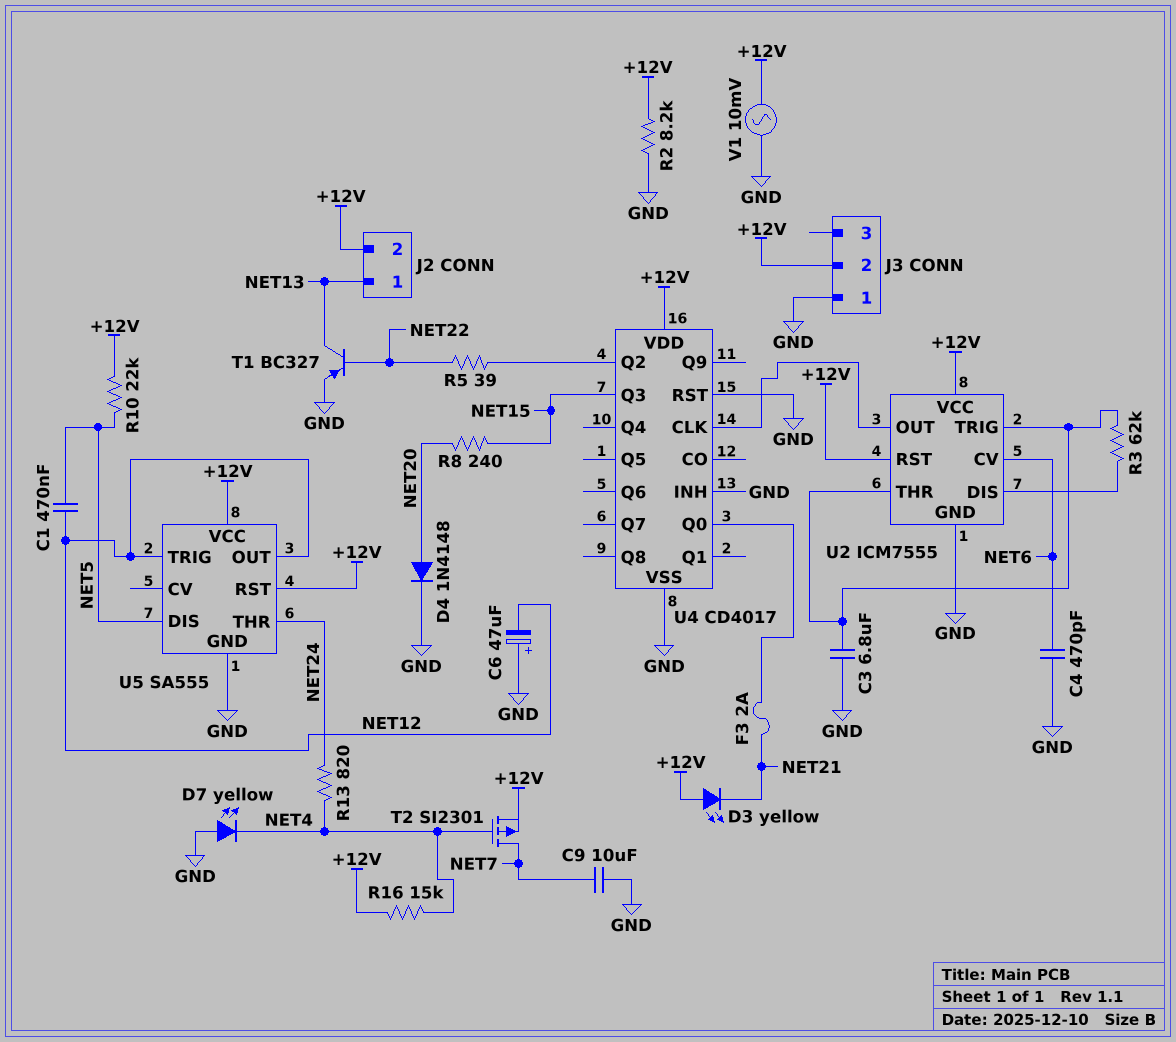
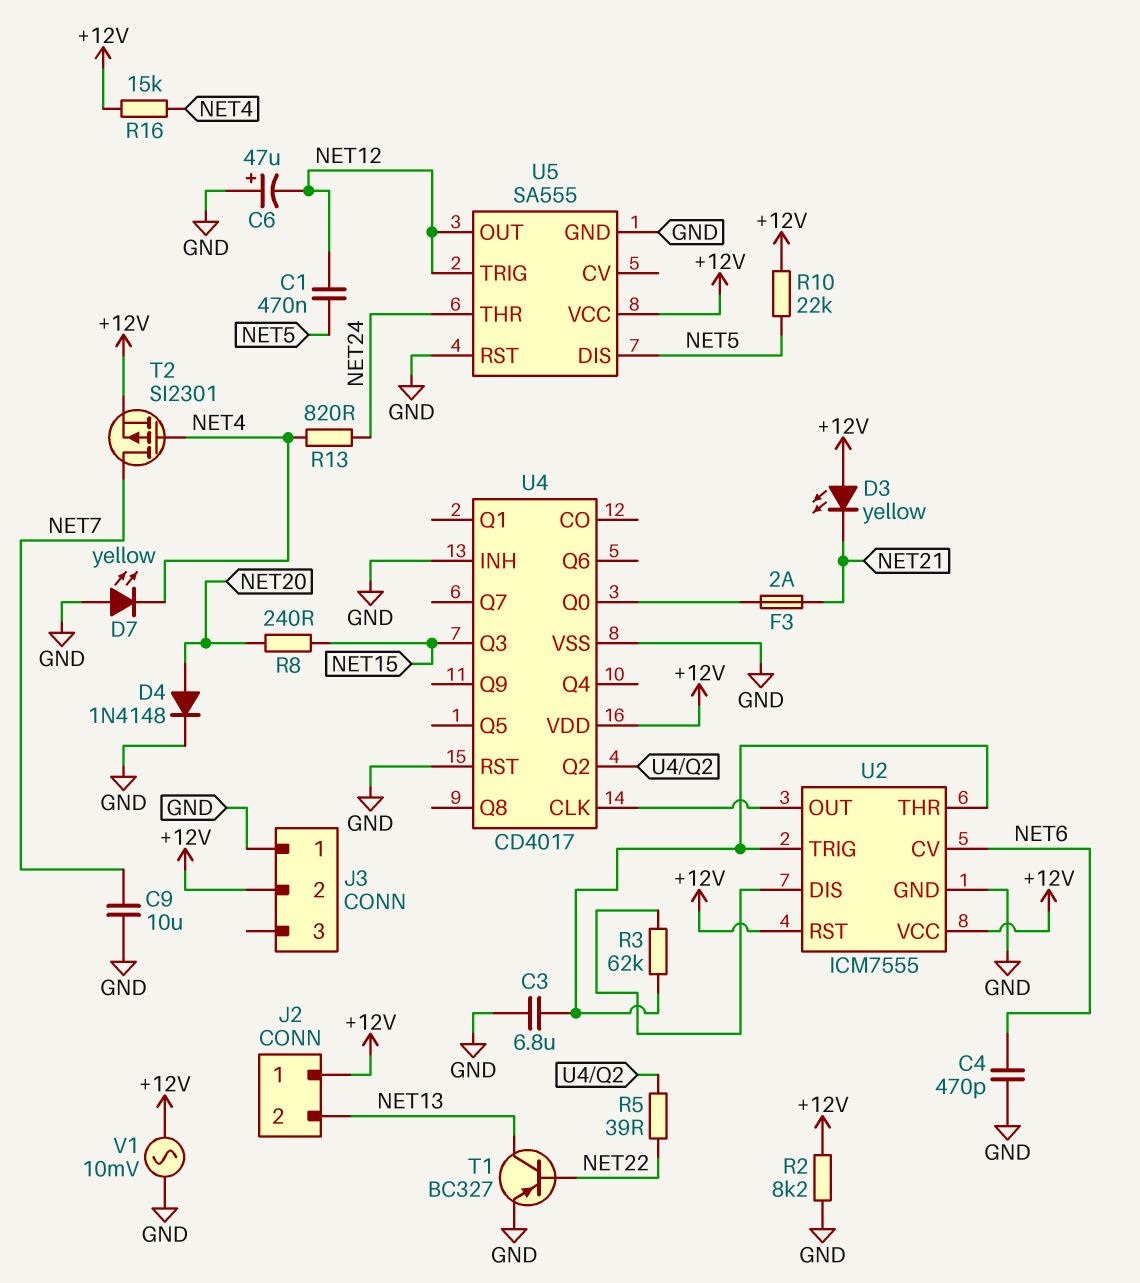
J2 pin 1: NET13 -> +12V
J2 pin 2: +12V -> NET13
U5 pin RST: +12V -> GND

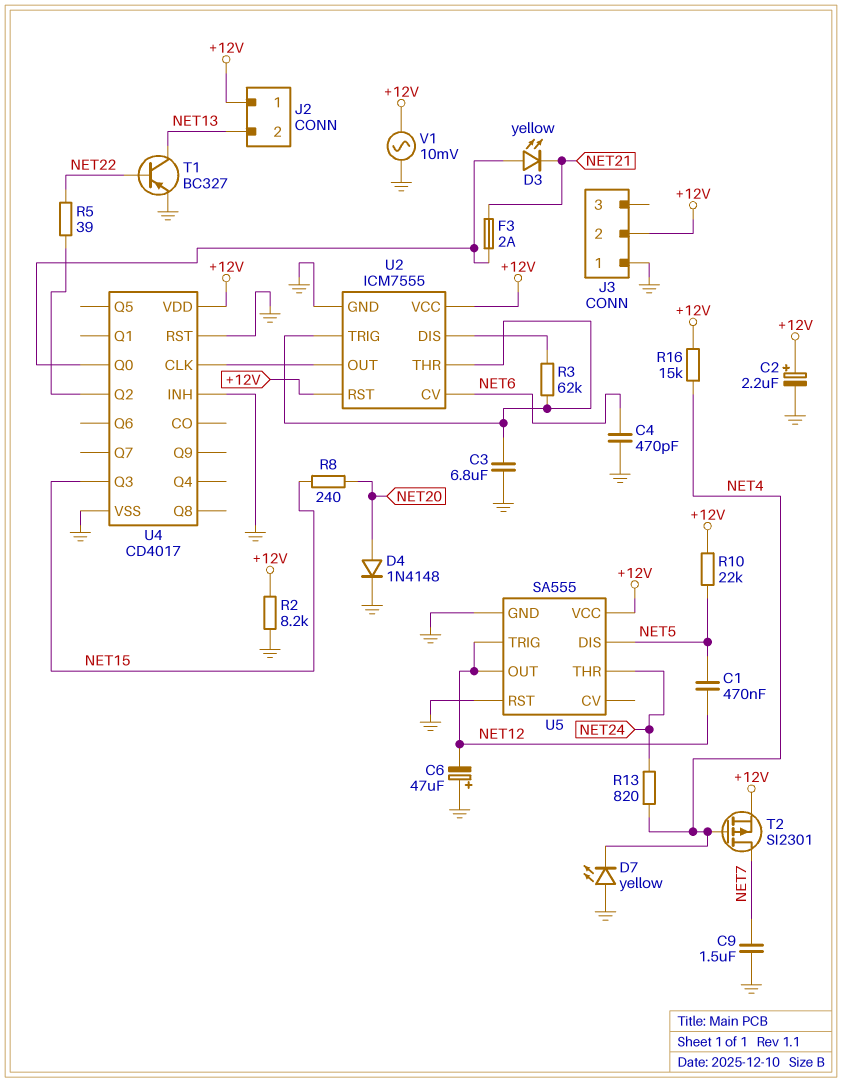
C2: none -> 2.2uF (plus +12V, minus GND)
C9: 10uF (GND, NET7) -> 1.5uF (GND, NET7)
D3: LED yellow (A +12V, K NET21) -> LED yellow (A U4/Q0, K NET21)

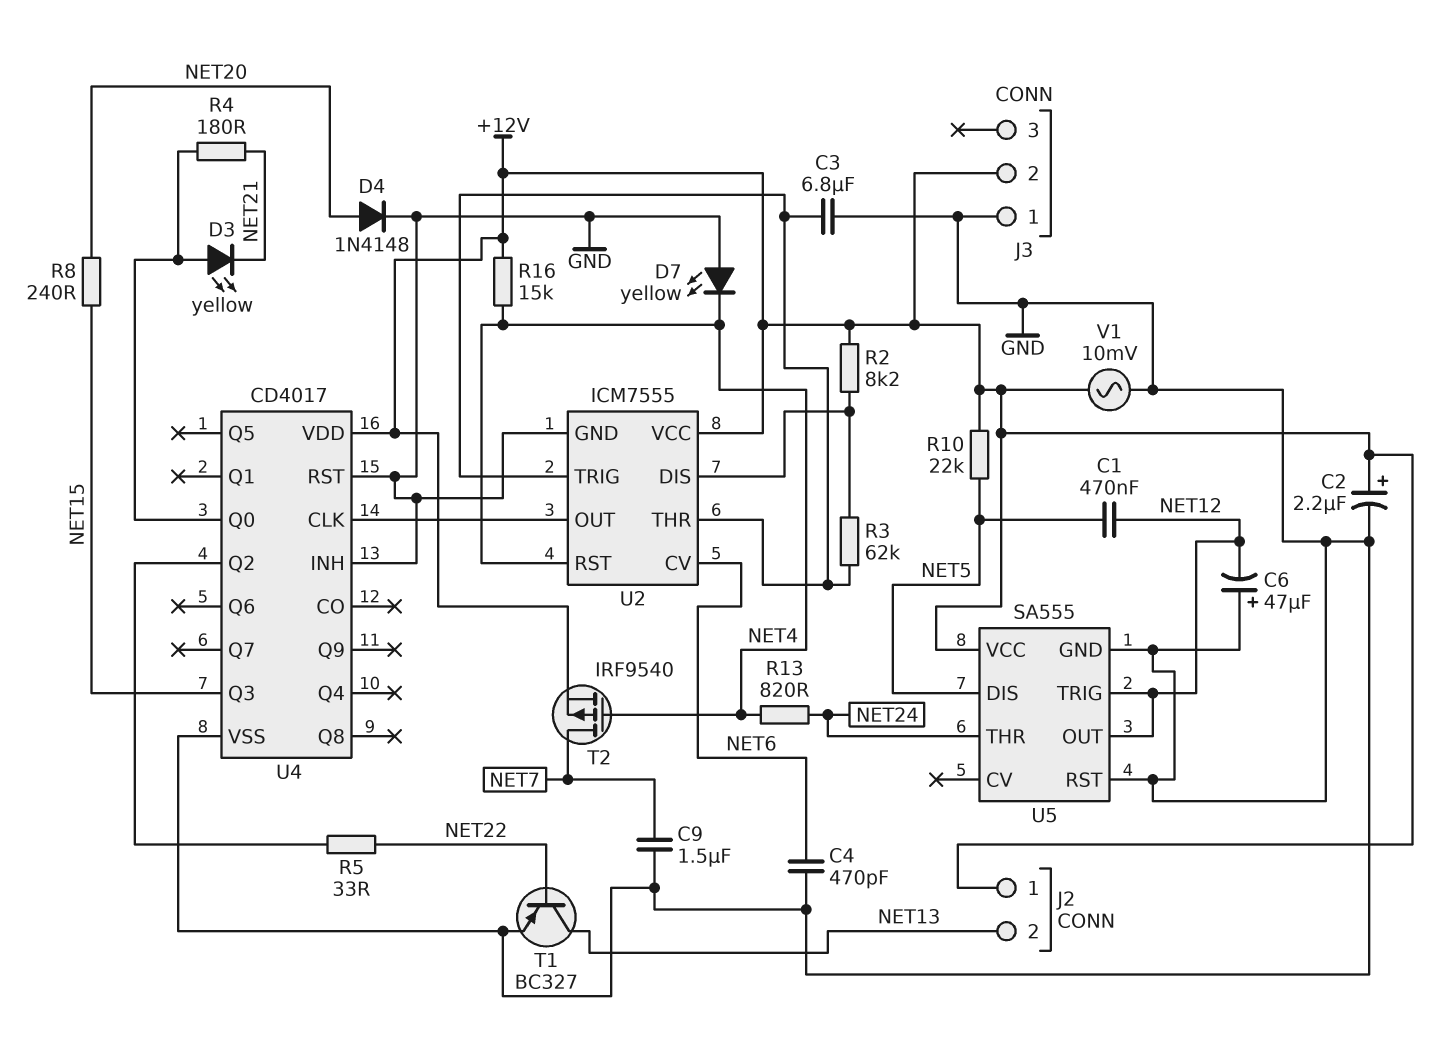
F3: 2A (NET21, U4/Q0) -> none
R2: 8.2k (+12V, GND) -> 8.2k (+12V, U2/DIS)
R4: none -> 180 (NET21, U4/Q0)
R5: 39 (NET22, U4/Q2) -> 33 (NET22, U4/Q2)
T2: PMOS SI2301 (G NET4, D NET7, S +12V) -> PMOS IRF9540 (G NET4, D NET7, S +12V)
U2 pin RST: +12V -> NET4

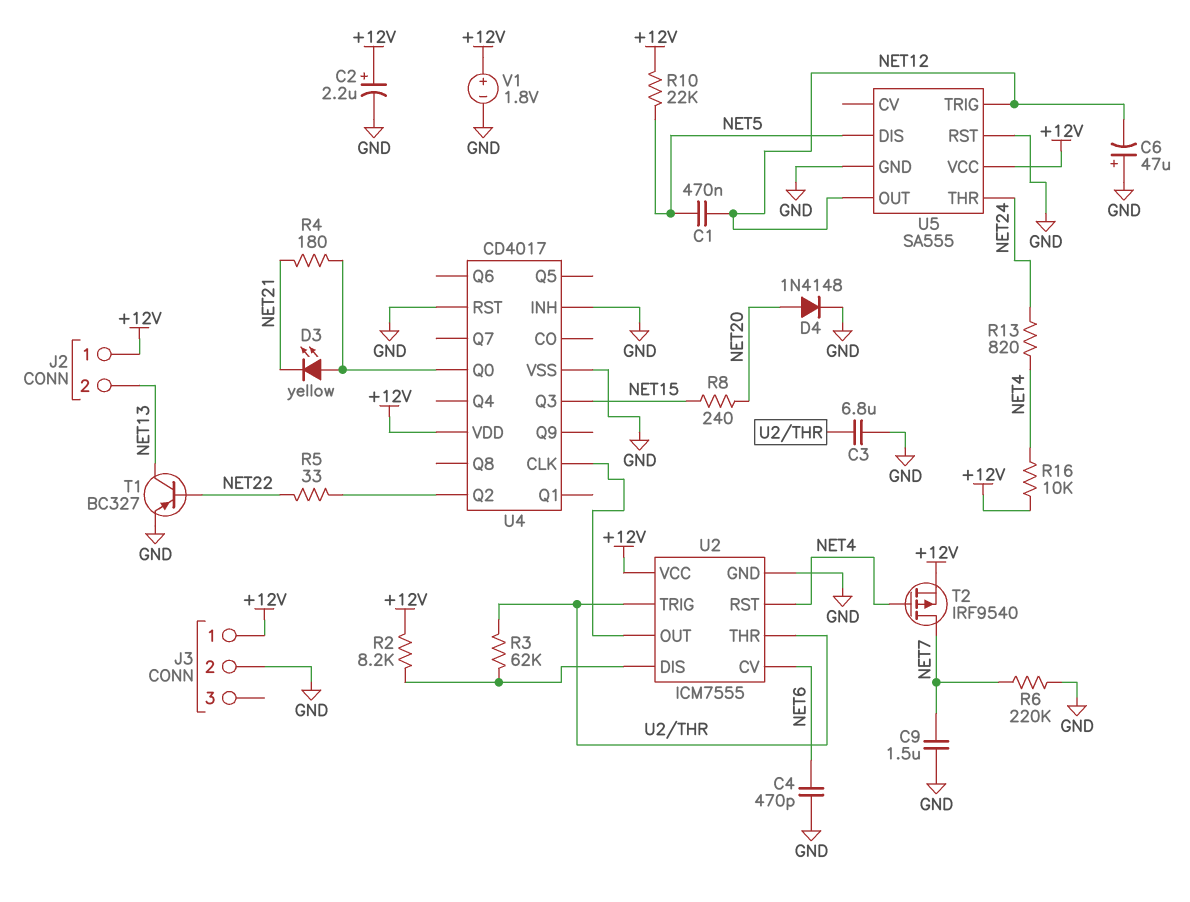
D7: LED yellow (A GND, K NET4) -> none
J3 pin 1: GND -> +12V
J3 pin 2: +12V -> GND
R6: none -> 220k (GND, NET7)
R16: 15k (+12V, NET4) -> 10k (+12V, NET4)
V1: AC 10mV (+12V, GND) -> 1.8V (plus +12V, minus GND)

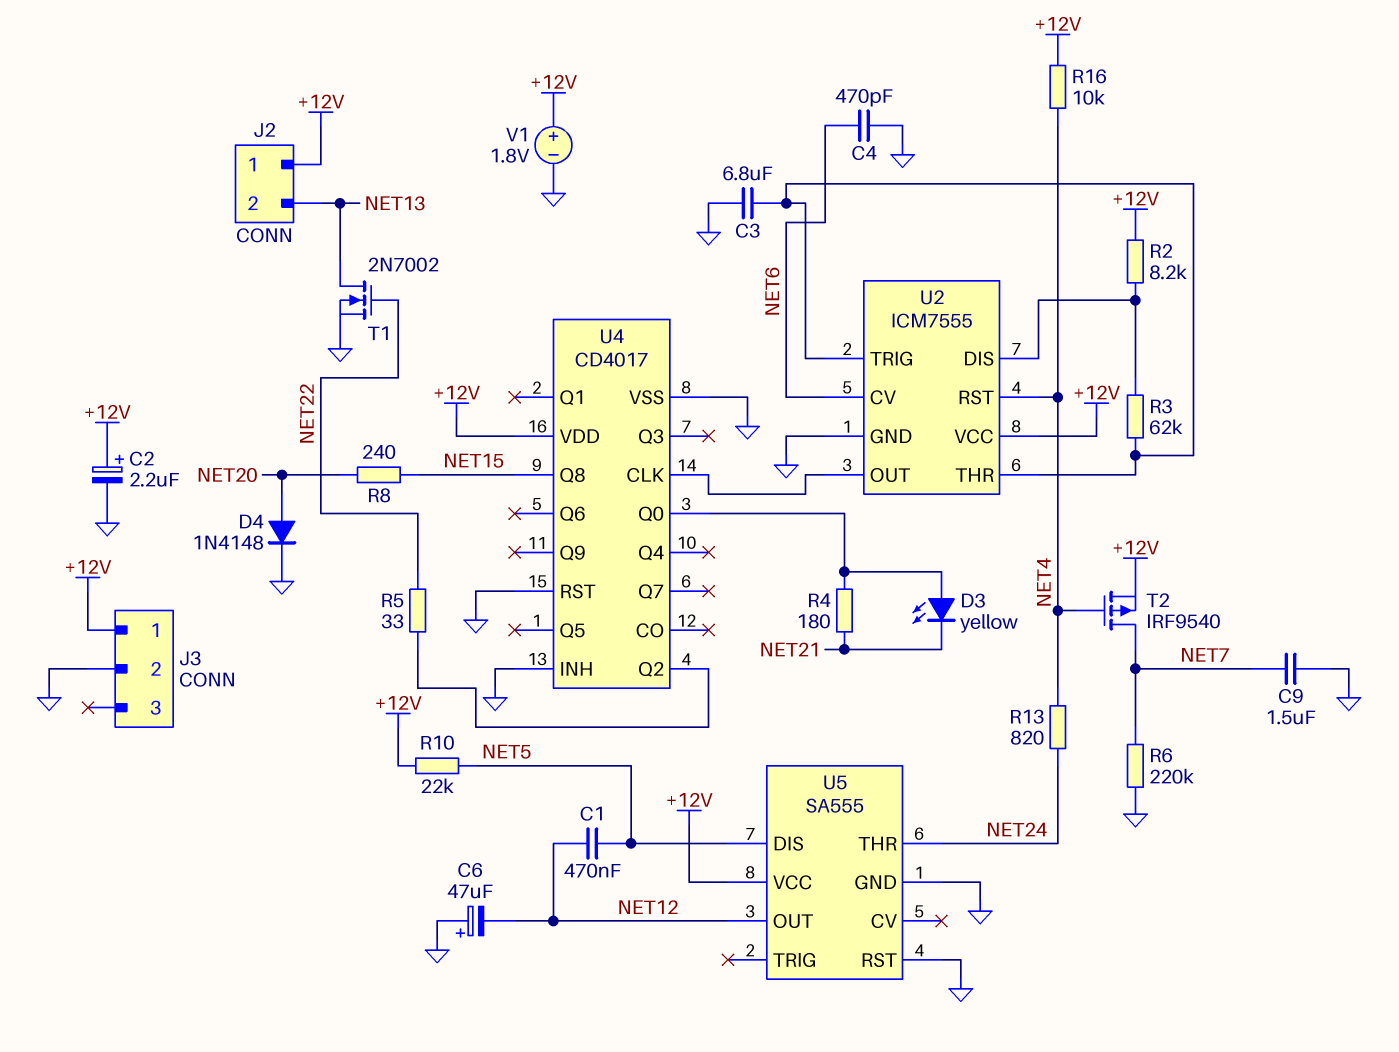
T1: PNP BC327 (B NET22, C NET13, E GND) -> NMOS 2N7002 (G NET22, D NET13, S GND)
U4 pin Q3: NET15 -> none
U4 pin Q8: none -> NET15
U5 pin TRIG: NET12 -> none

